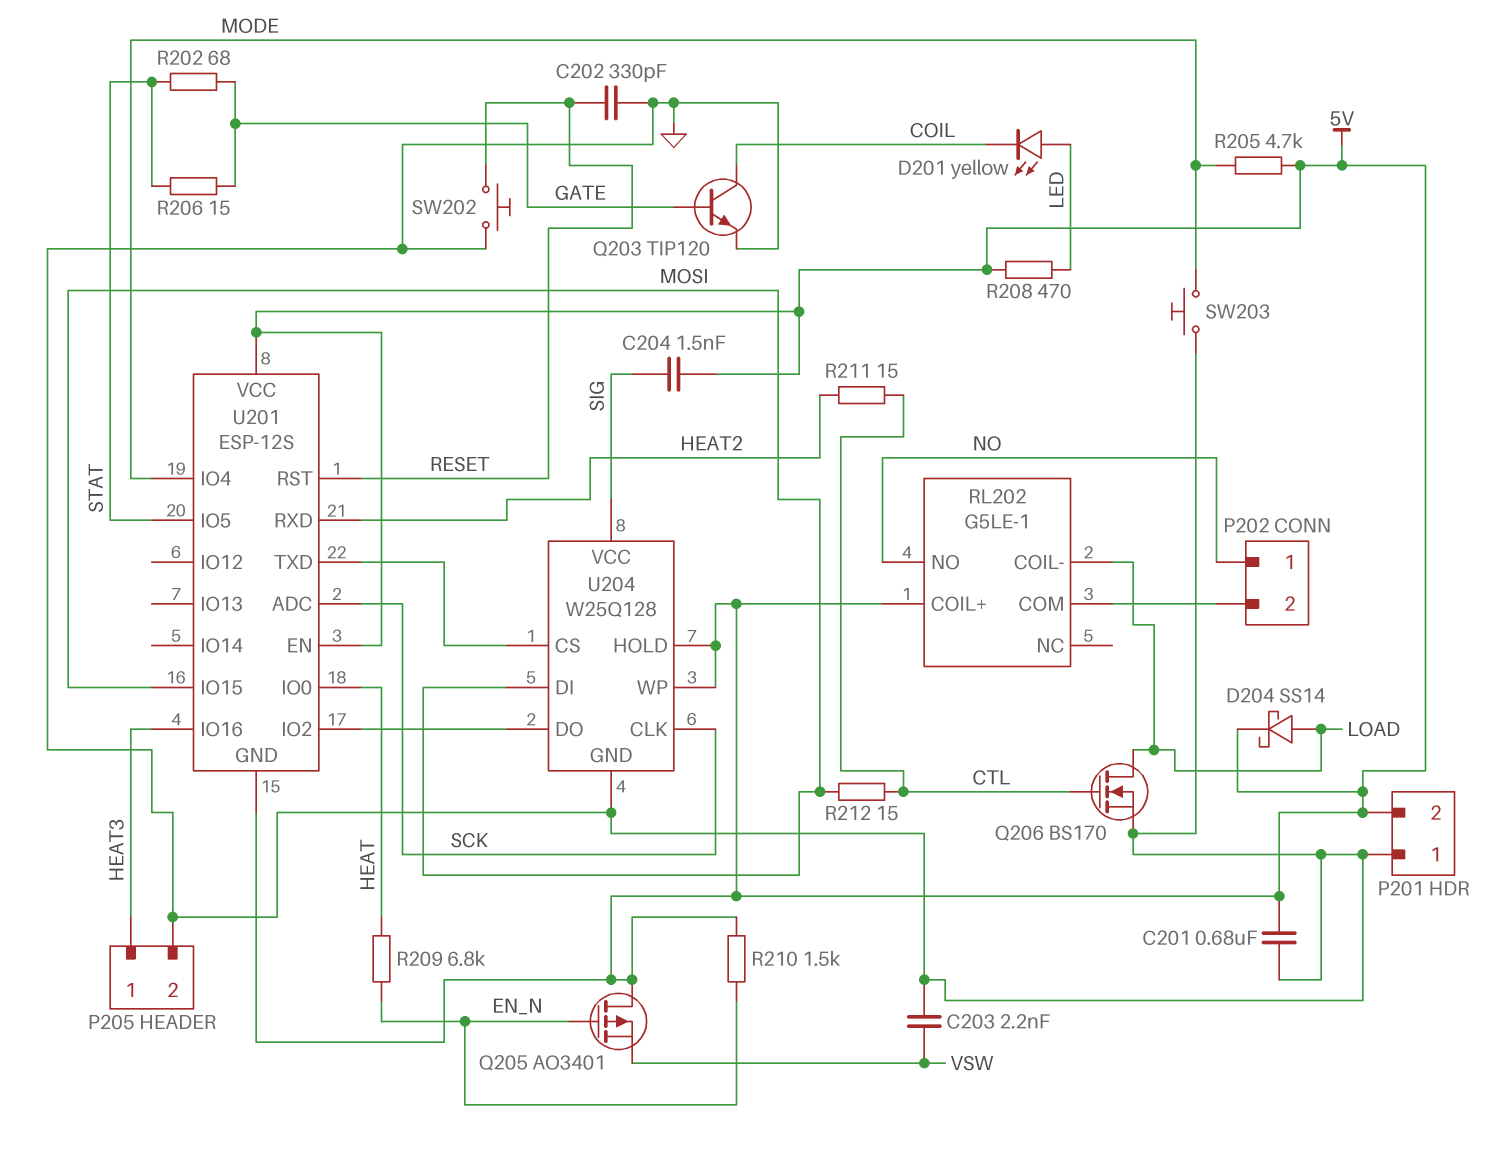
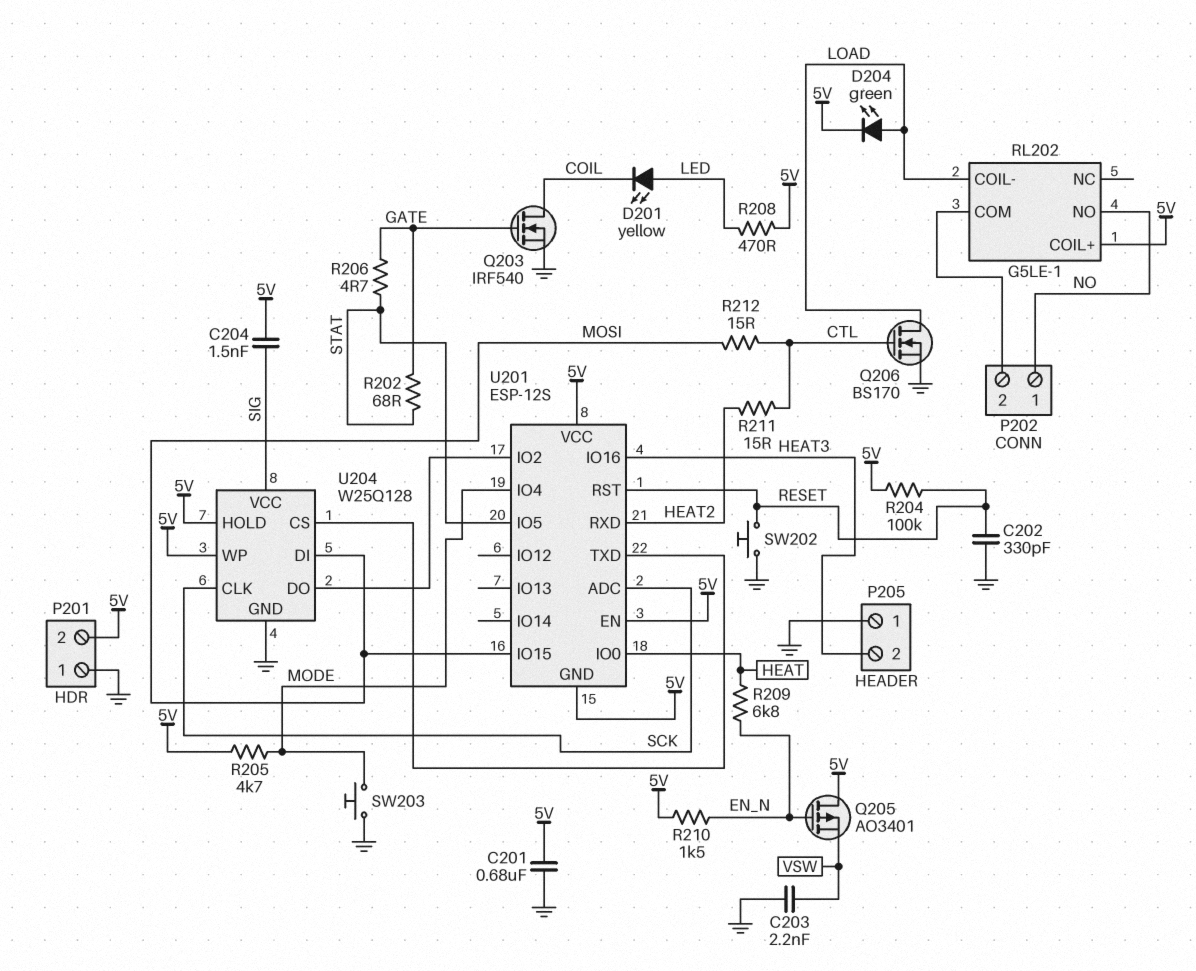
D204: schottky SS14 (A LOAD, K 5V) -> LED green (A LOAD, K 5V)
P205 pin 1: HEAT3 -> GND
P205 pin 2: GND -> HEAT3
Q203: NPN TIP120 (B GATE, C COIL, E GND) -> NMOS IRF540 (G GATE, D COIL, S GND)
R204: none -> 100k (5V, RESET)
R206: 15 (GATE, STAT) -> 4.7 (GATE, STAT)

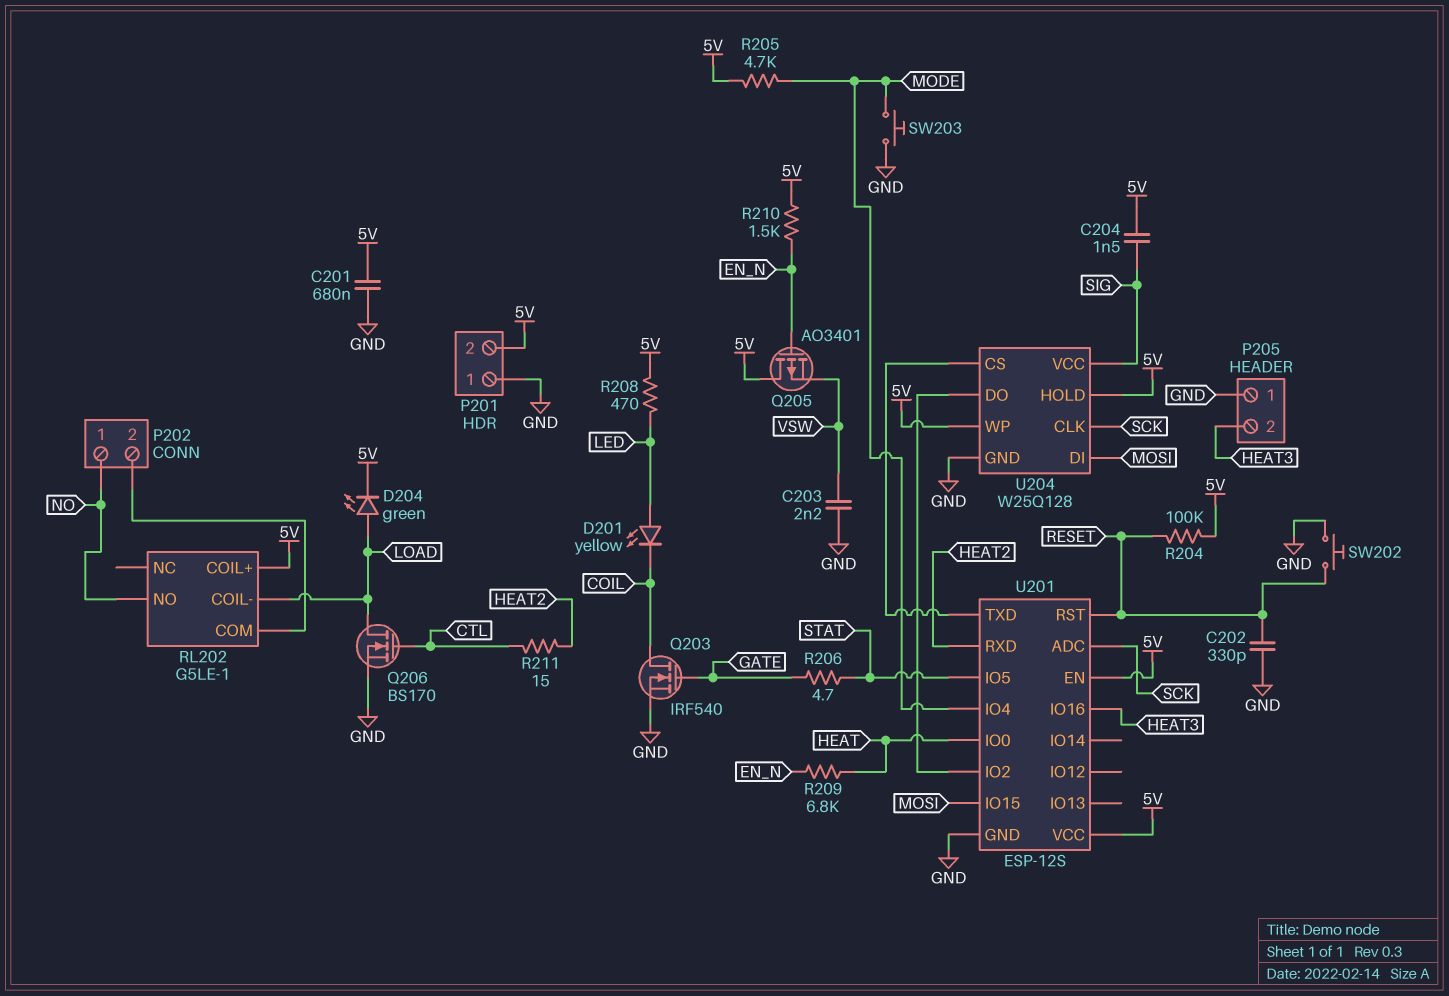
R202: 68 (GATE, STAT) -> none
R212: 15 (CTL, MOSI) -> none
U201 pin GND: 5V -> GND

